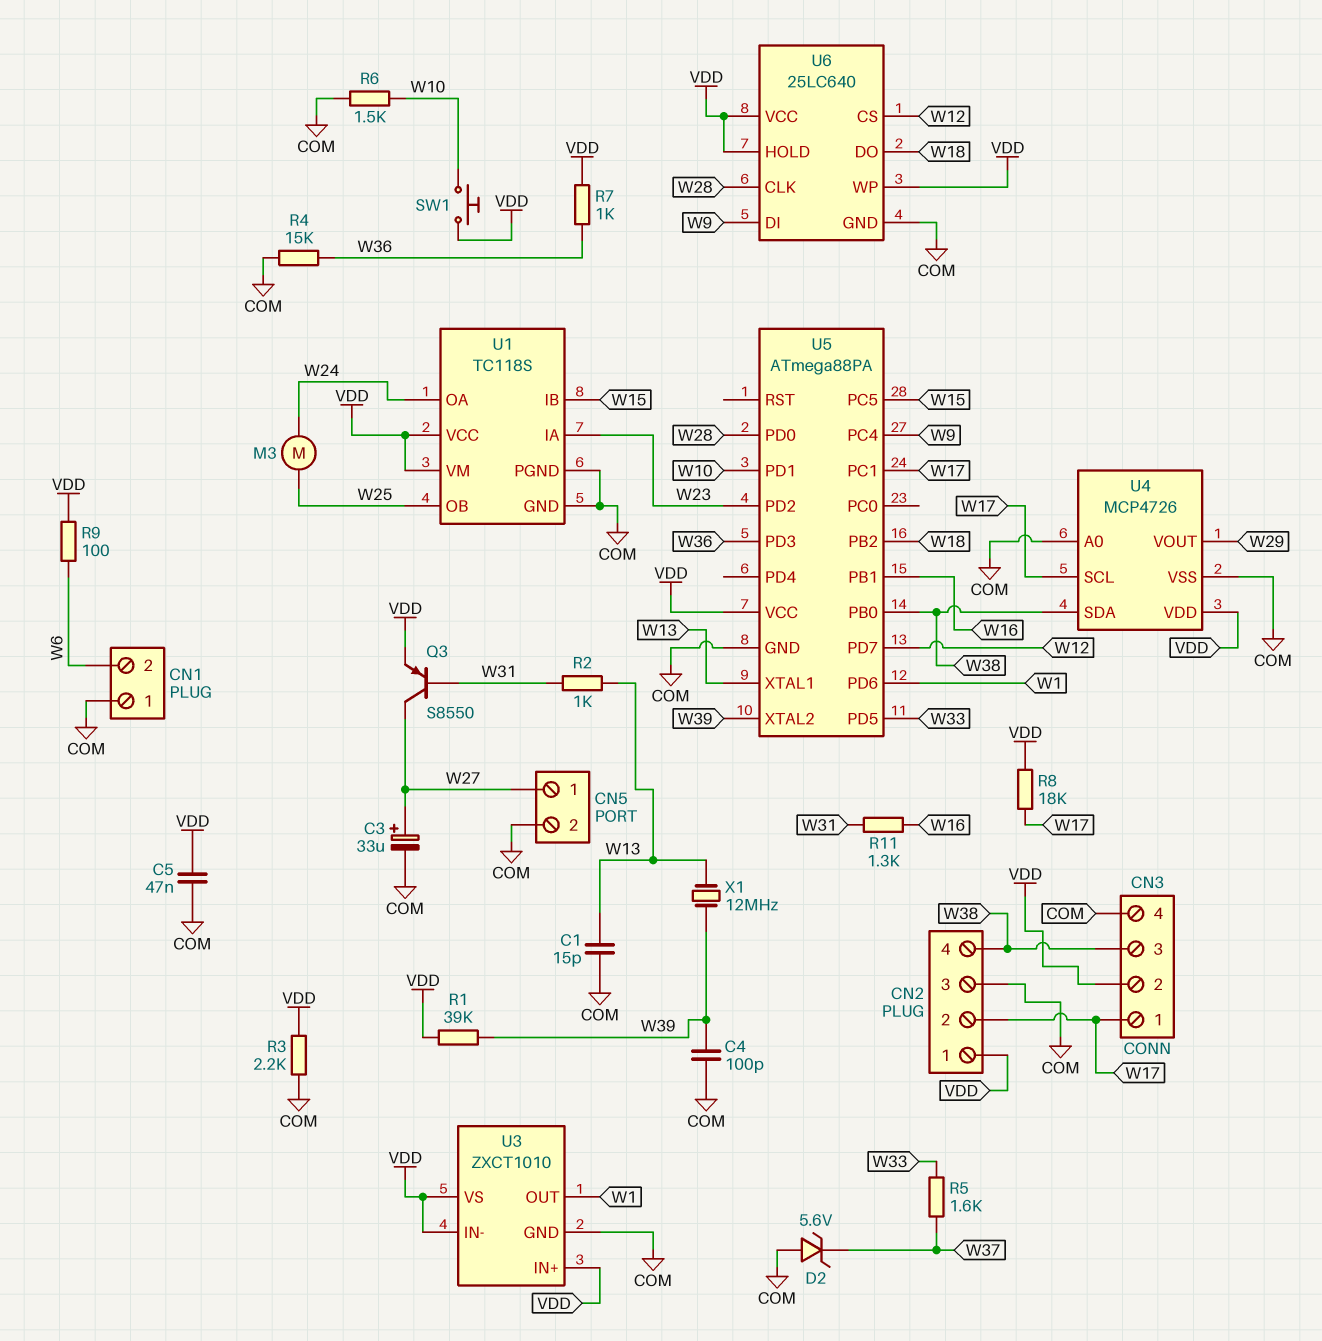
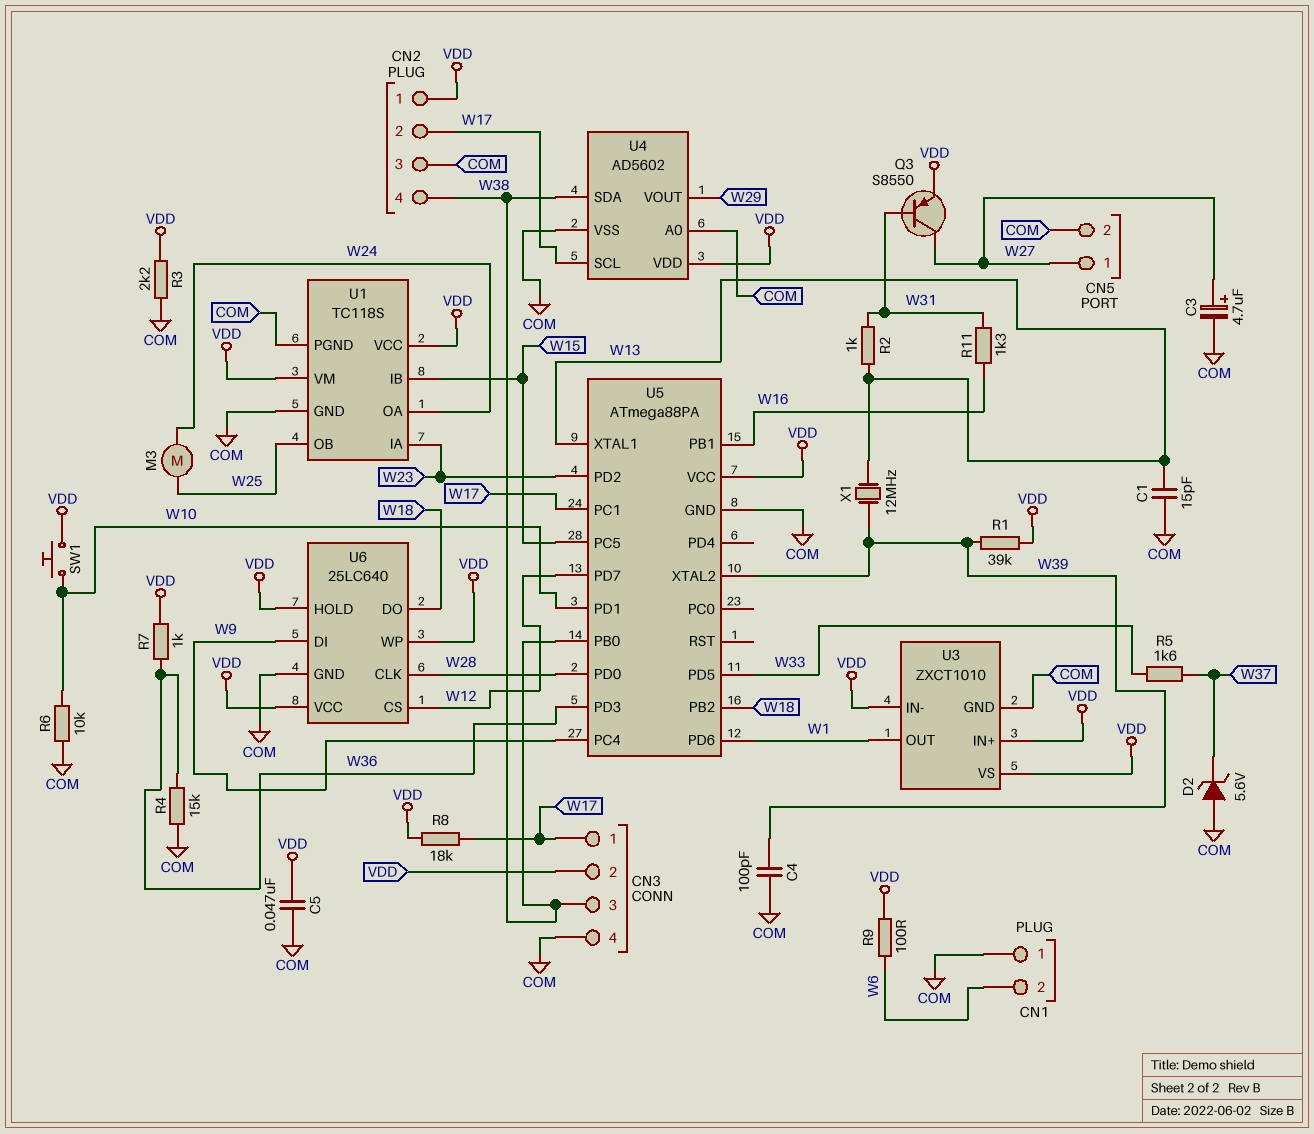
C3: 33uF (plus W27, minus COM) -> 4.7uF (plus W27, minus COM)
R6: 1.5k (COM, W10) -> 10k (COM, W10)
U4: MCP4726 -> AD5602

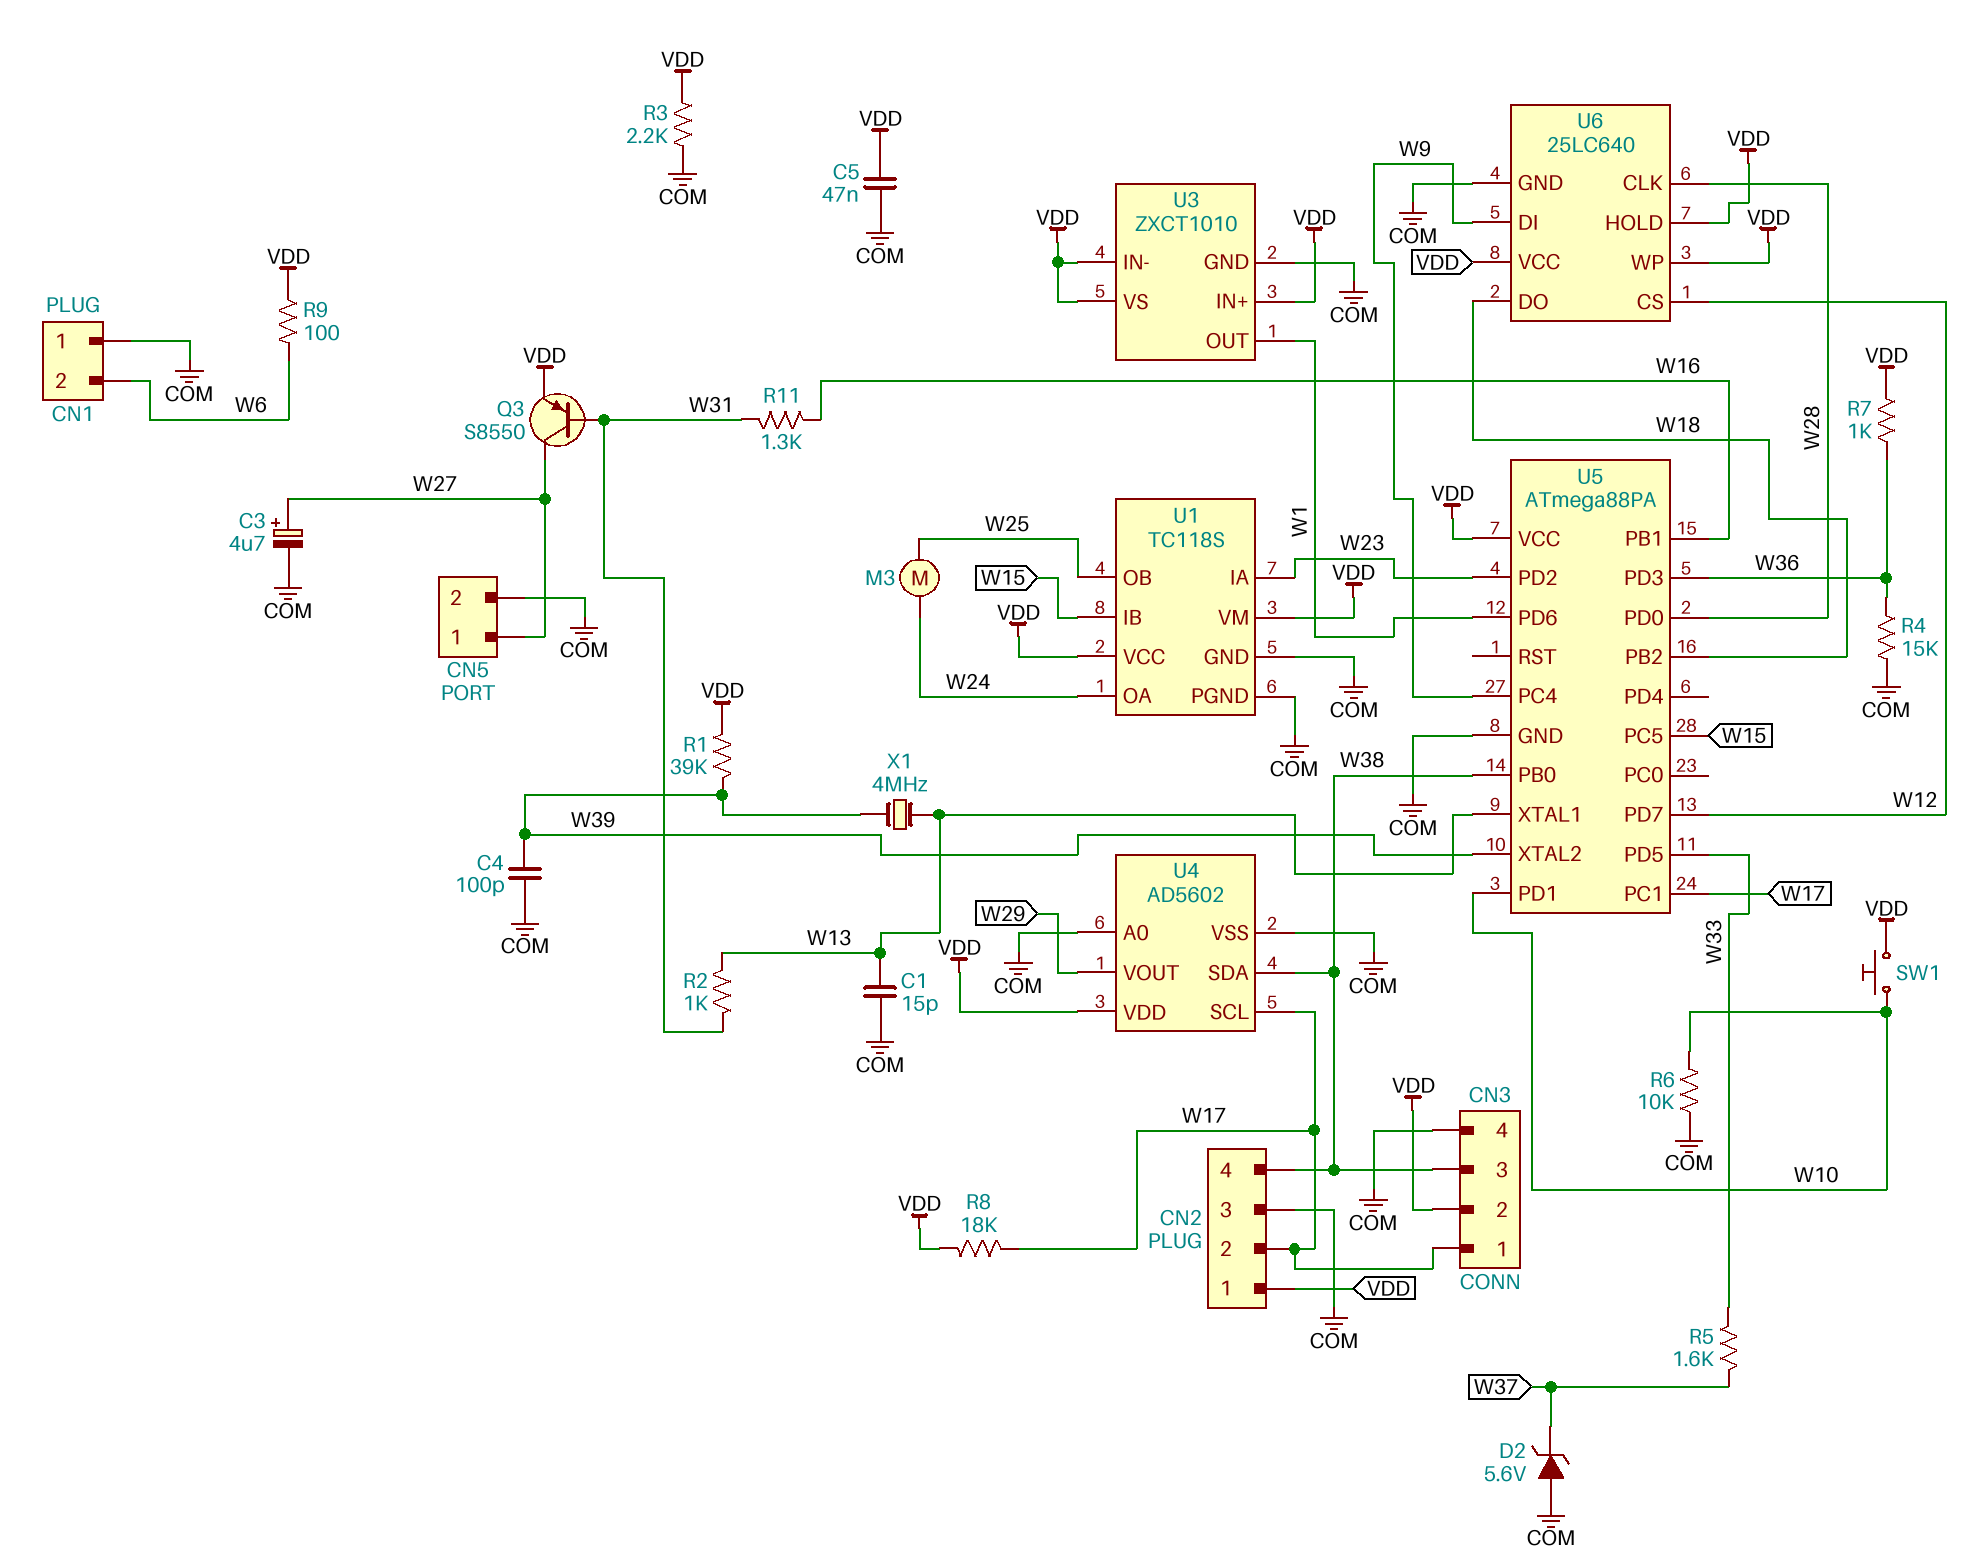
X1: 12MHz (W13, W39) -> 4MHz (W13, W39)

